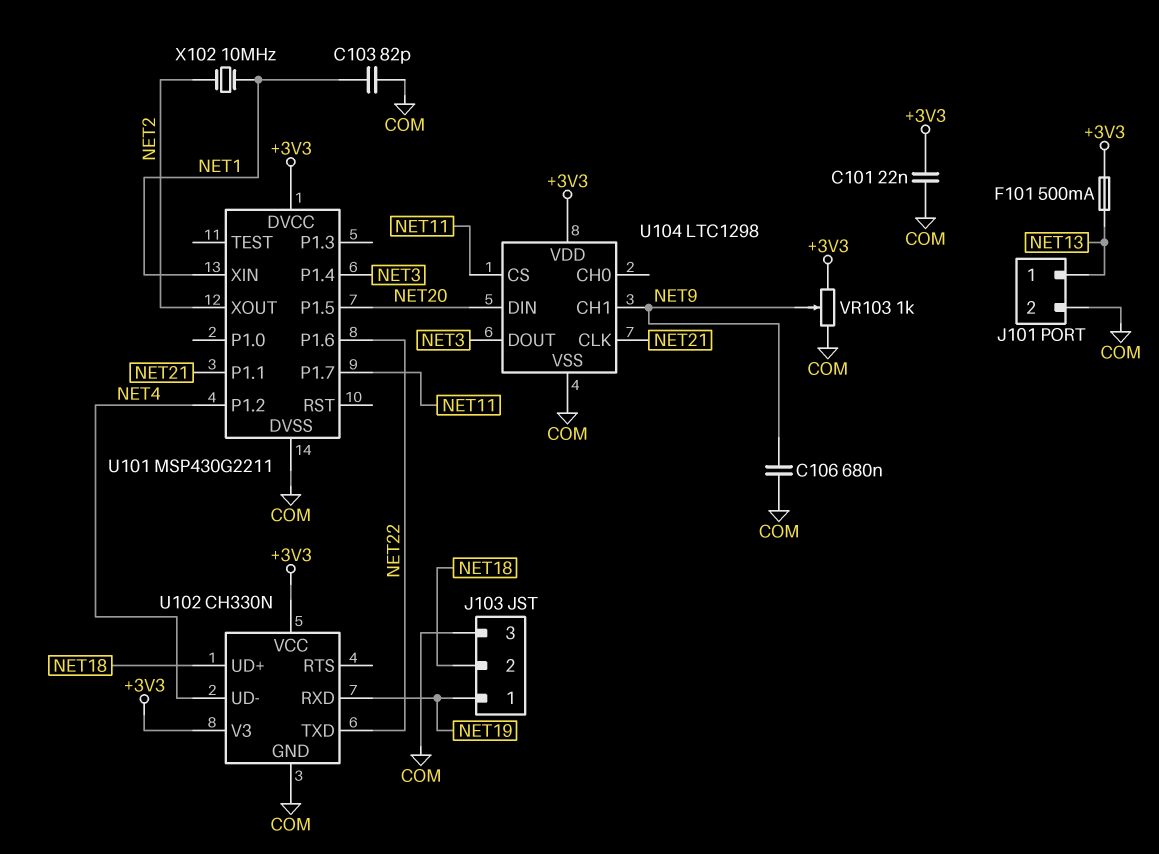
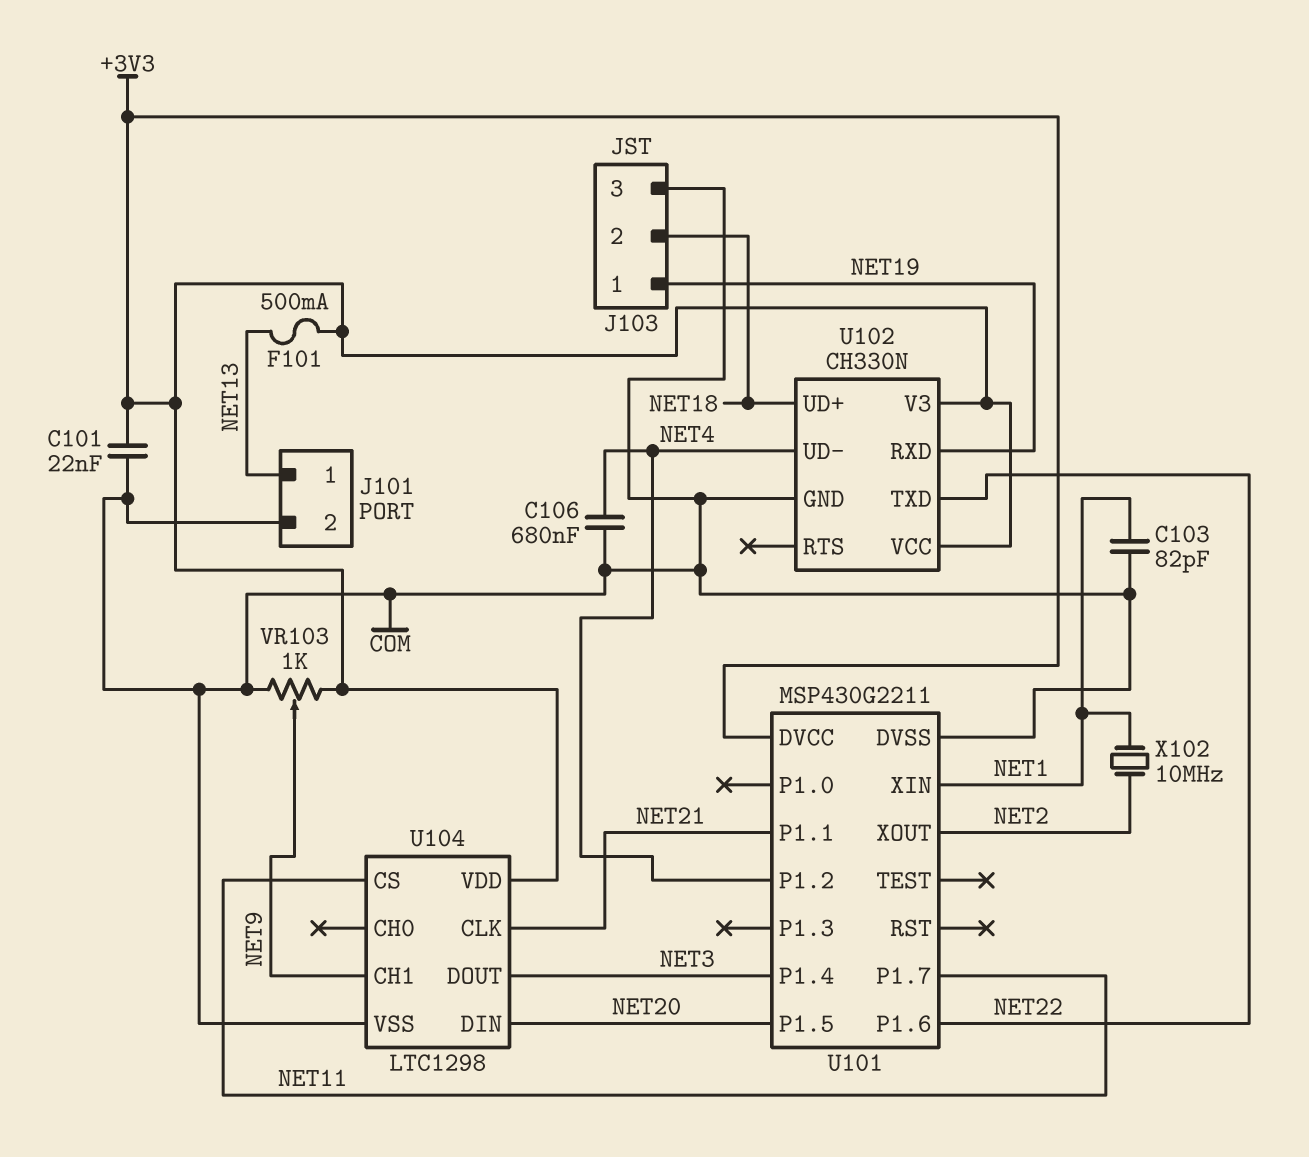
C106: 680nF (COM, NET9) -> 680nF (COM, NET4)

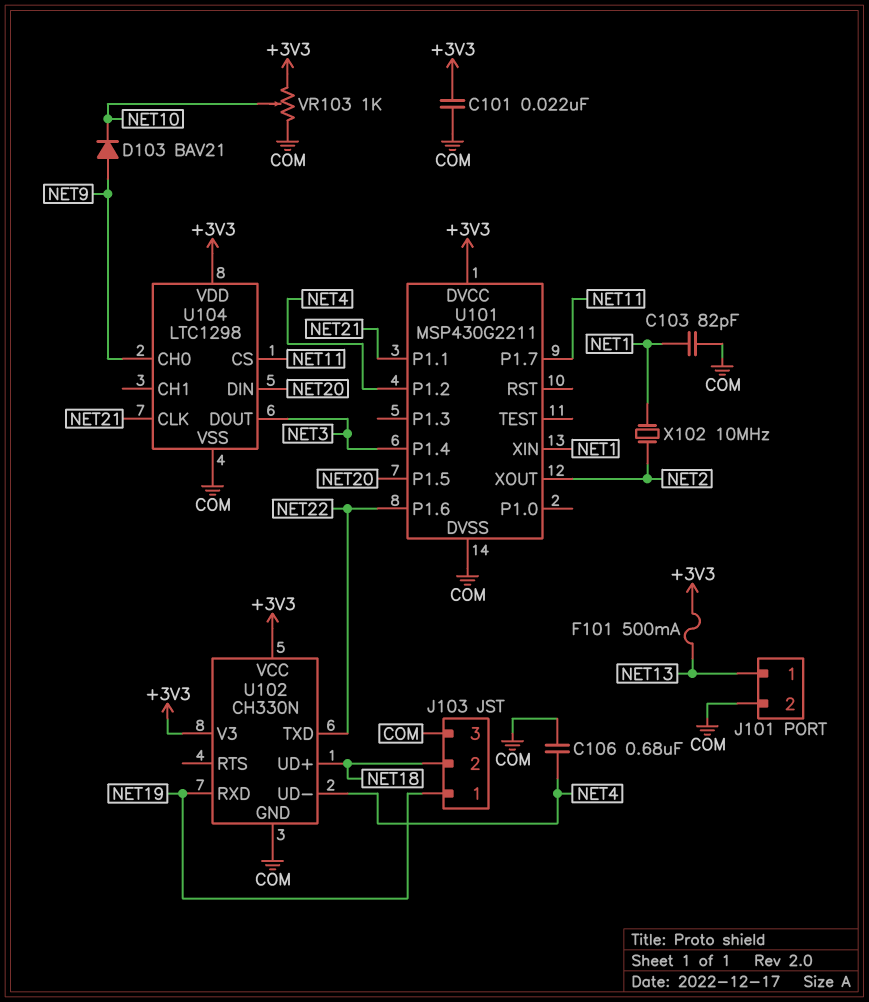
D103: none -> diode BAV21 (A NET9, K NET10)
U104 pin CH0: none -> NET9
U104 pin CH1: NET9 -> none
VR103: 1k (+3V3, COM, wiper NET9) -> 1k (+3V3, COM, wiper NET10)

